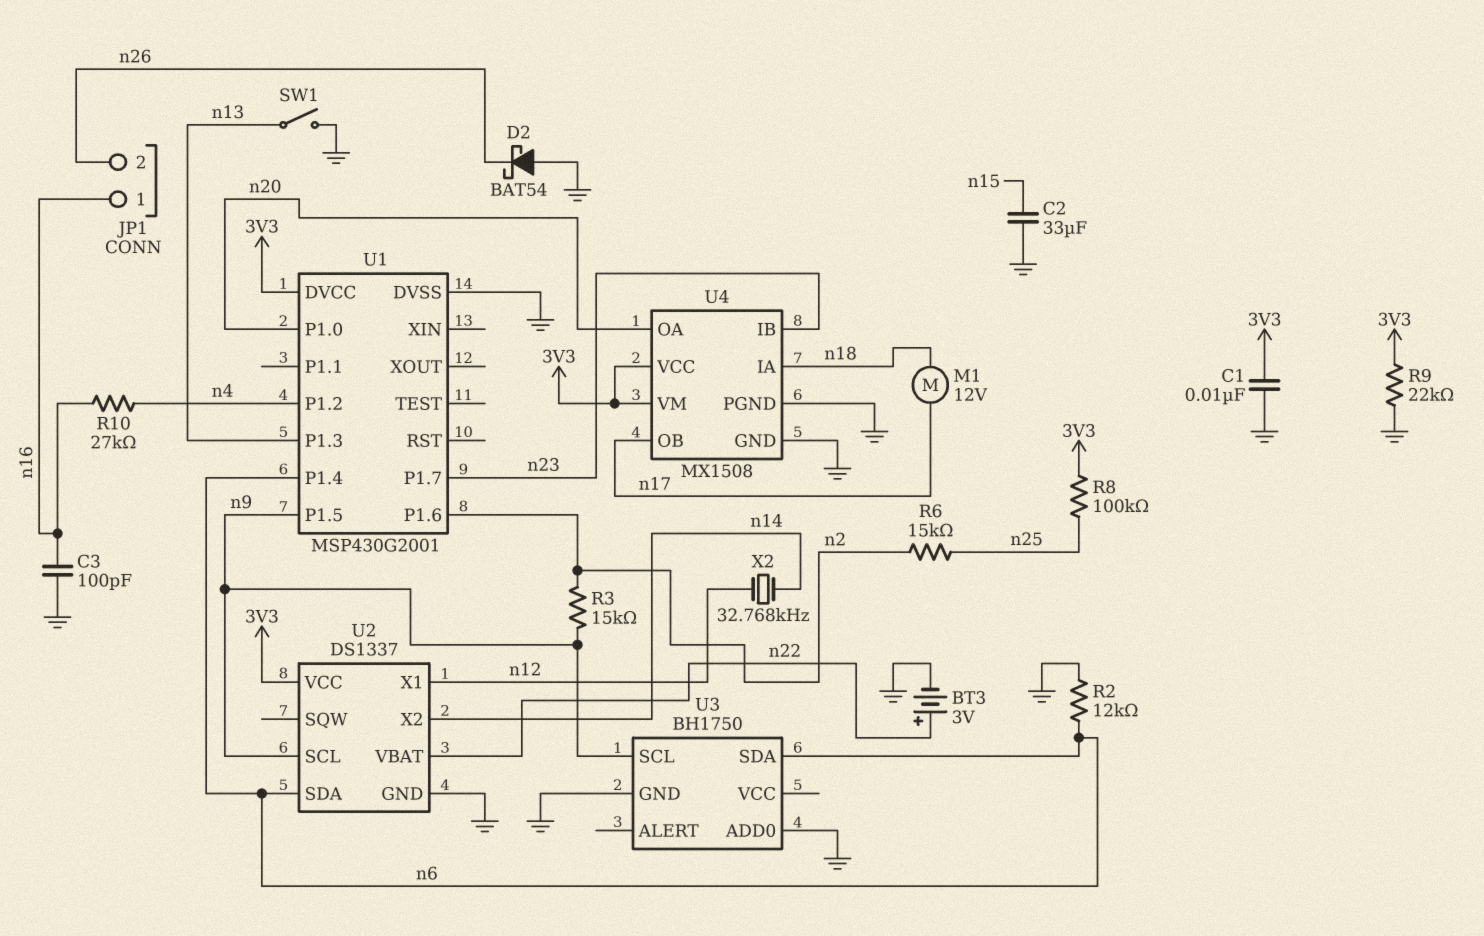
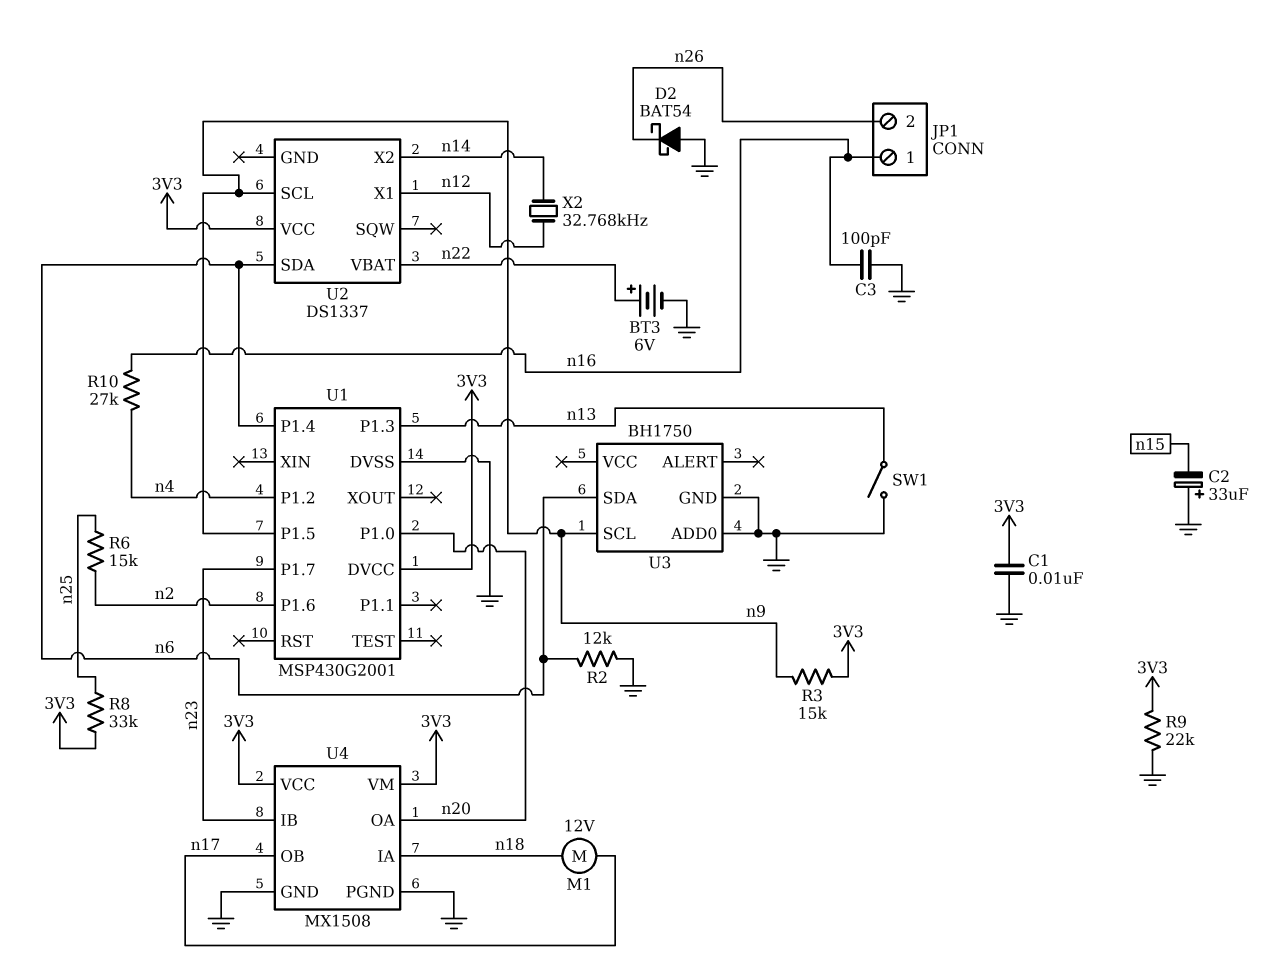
BT3: 3V (plus n22, minus GND) -> 6V (plus n22, minus GND)
C2: 33uF (GND, n15) -> 33uF (plus GND, minus n15)
R3: 15k (n2, n9) -> 15k (3V3, n9)
R8: 100k (3V3, n25) -> 33k (3V3, n25)
U2 pin GND: GND -> none

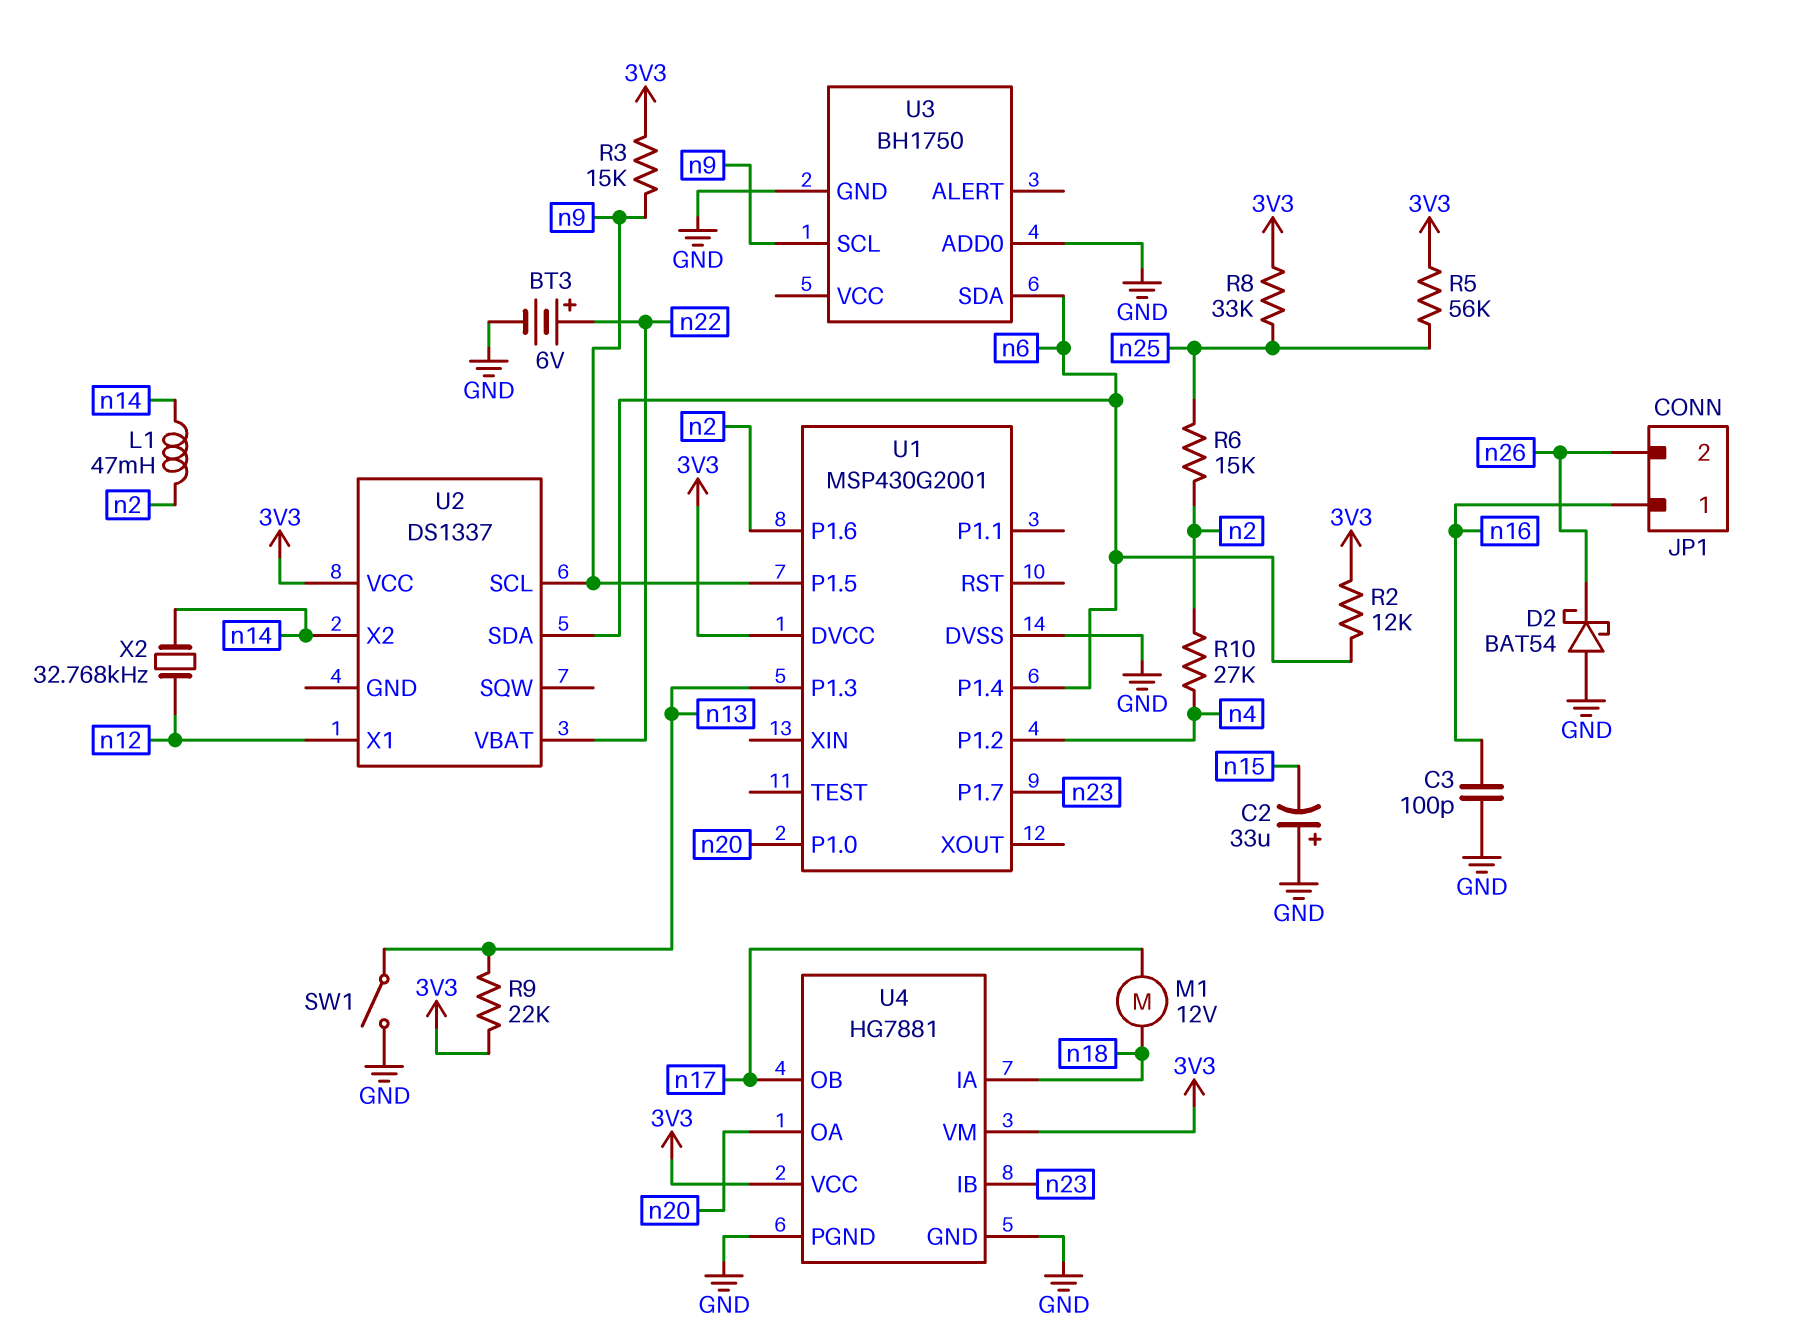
C1: 10nF (3V3, GND) -> none
L1: none -> 47mH (n2, n14)
R2: 12k (GND, n6) -> 12k (3V3, n6)
R5: none -> 56k (3V3, n25)
R9: 22k (3V3, GND) -> 22k (3V3, n13)
R10: 27k (n4, n16) -> 27k (n2, n4)
U4: MX1508 -> HG7881

